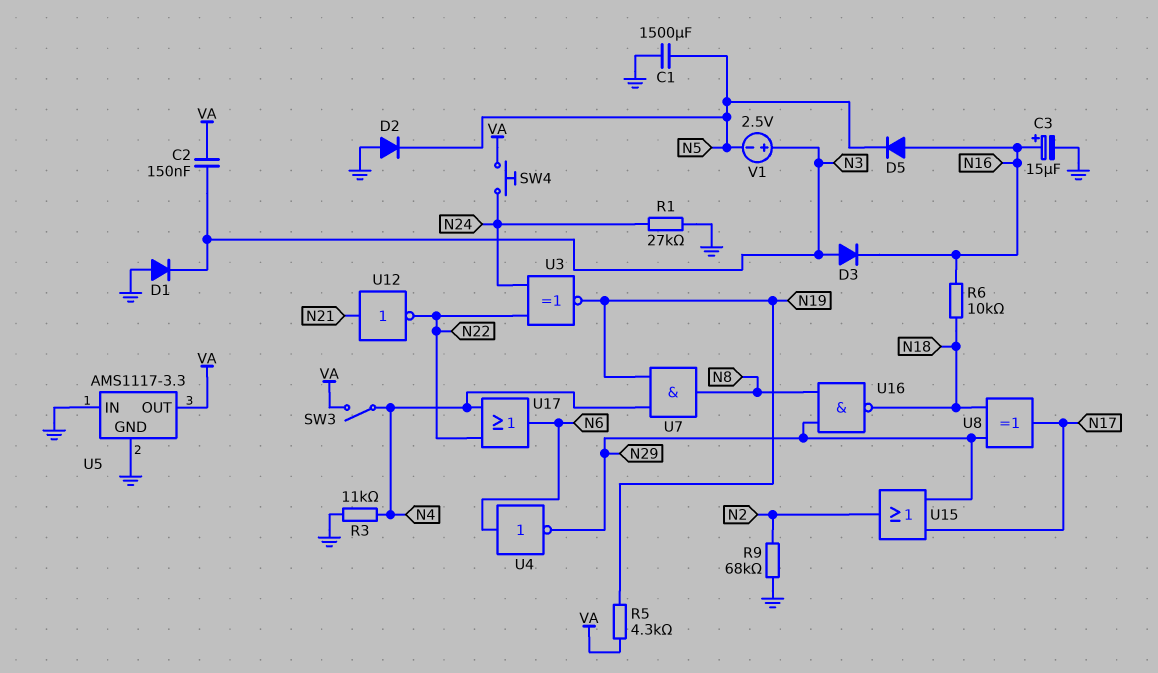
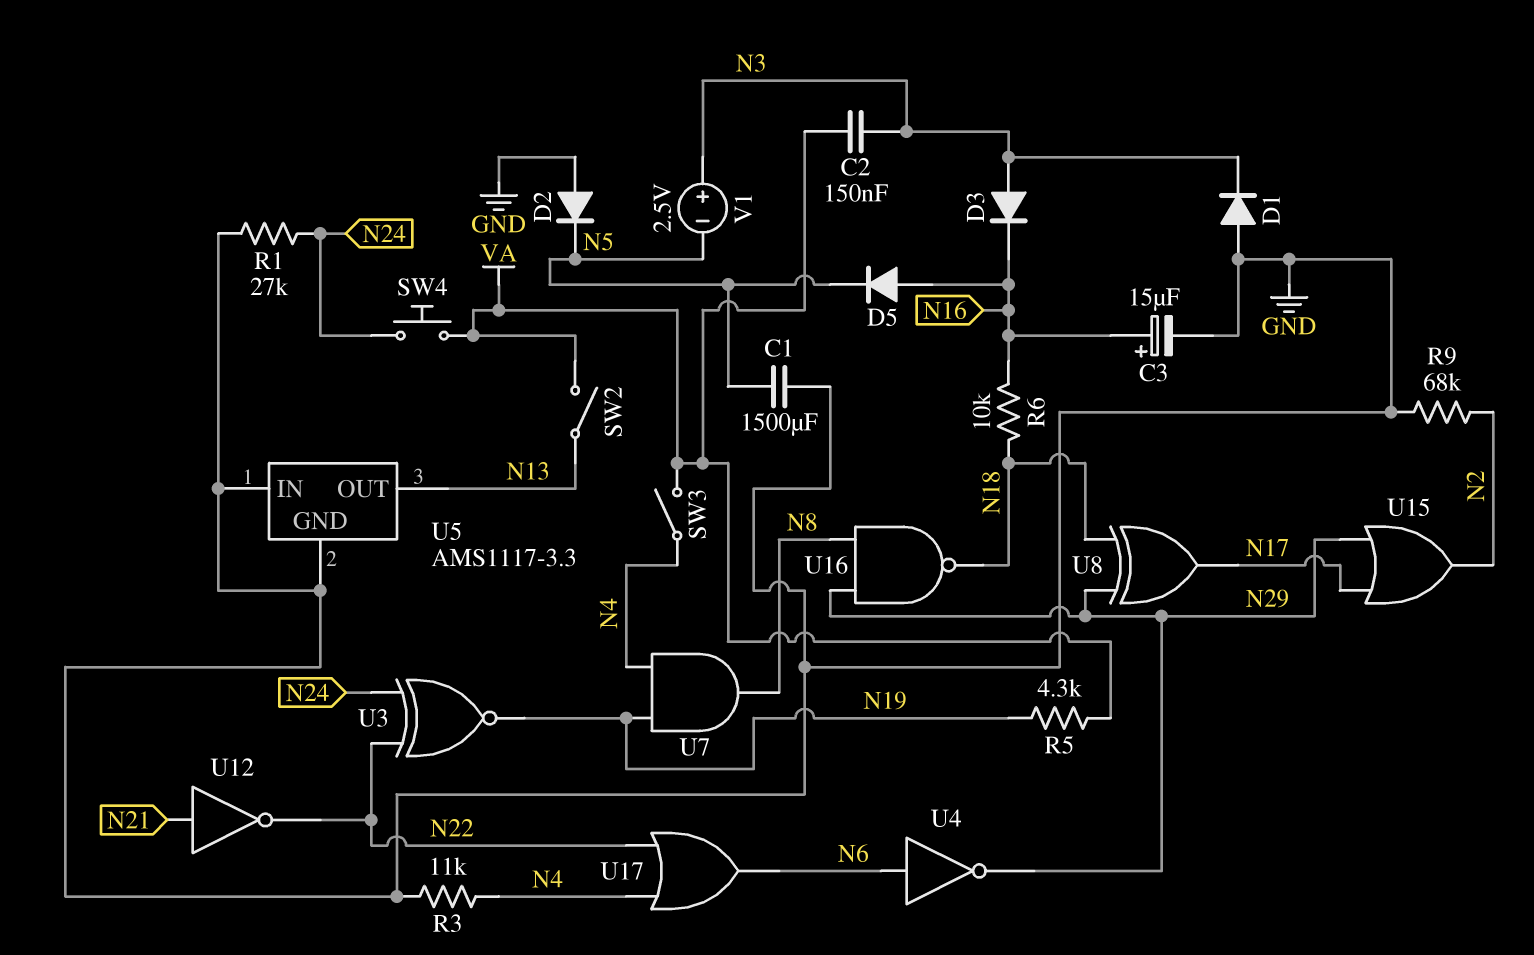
SW2: none -> switch (N13, VA)
U5 pin OUT: VA -> N13

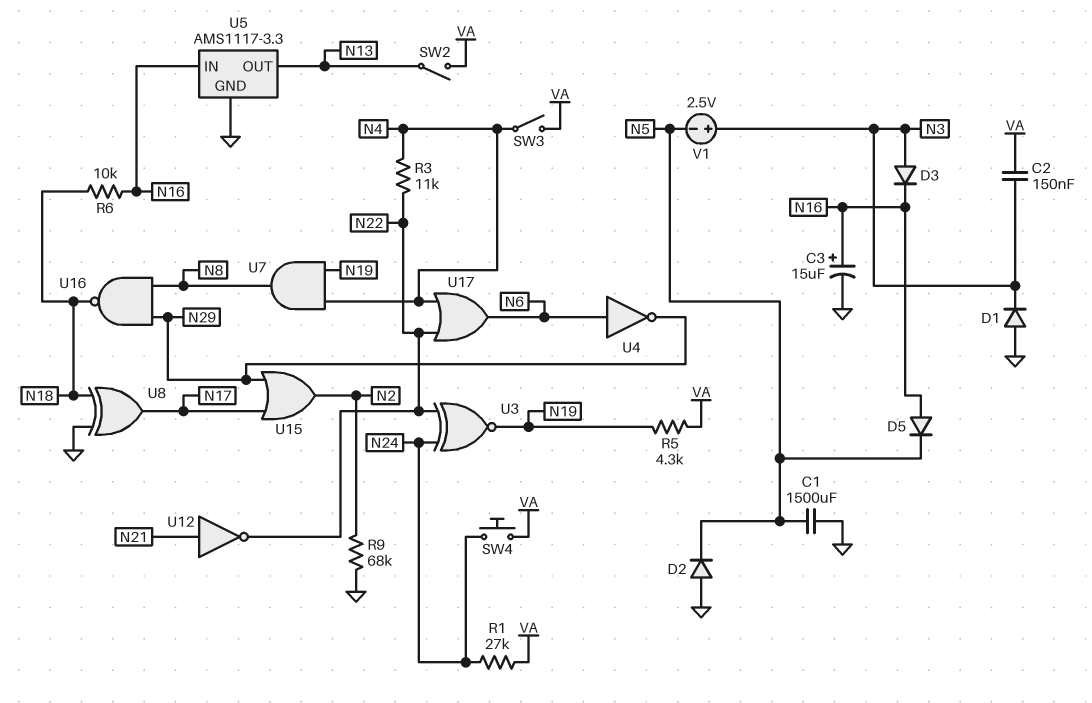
R1: 27k (GND, N24) -> 27k (N24, VA)
R3: 11k (GND, N4) -> 11k (N4, N22)
U5 pin IN: GND -> N16
U8: XOR (in N18, in N29, out N17) -> XOR (in GND, in N18, out N17)

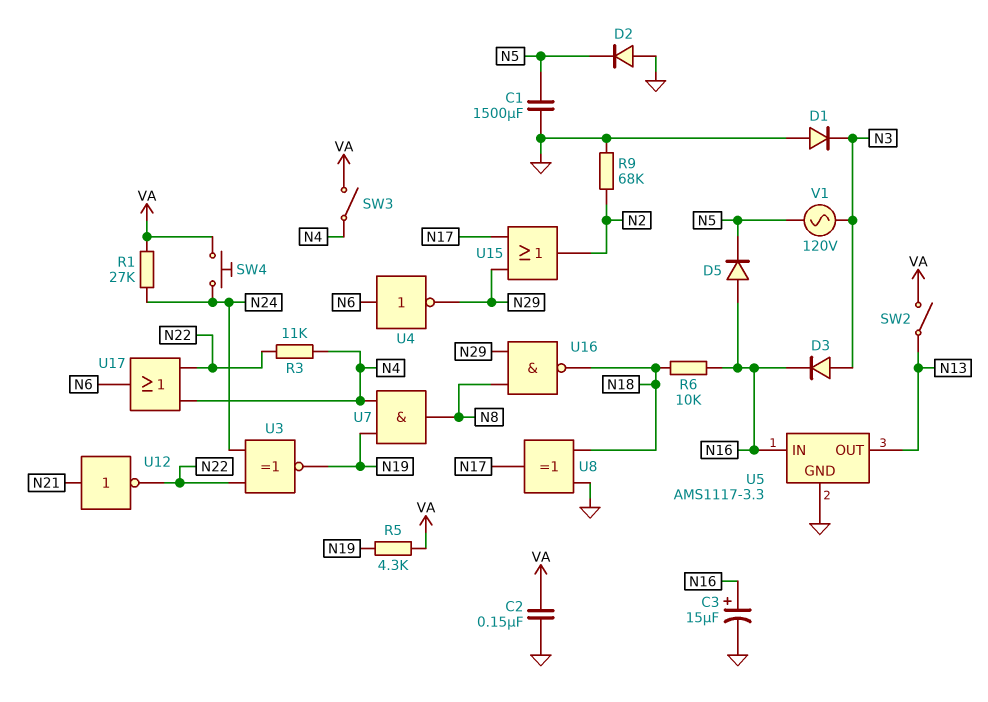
C2: 150nF (N3, VA) -> 150nF (GND, VA)
V1: 2.5V (plus N3, minus N5) -> AC 120V (N3, N5)

